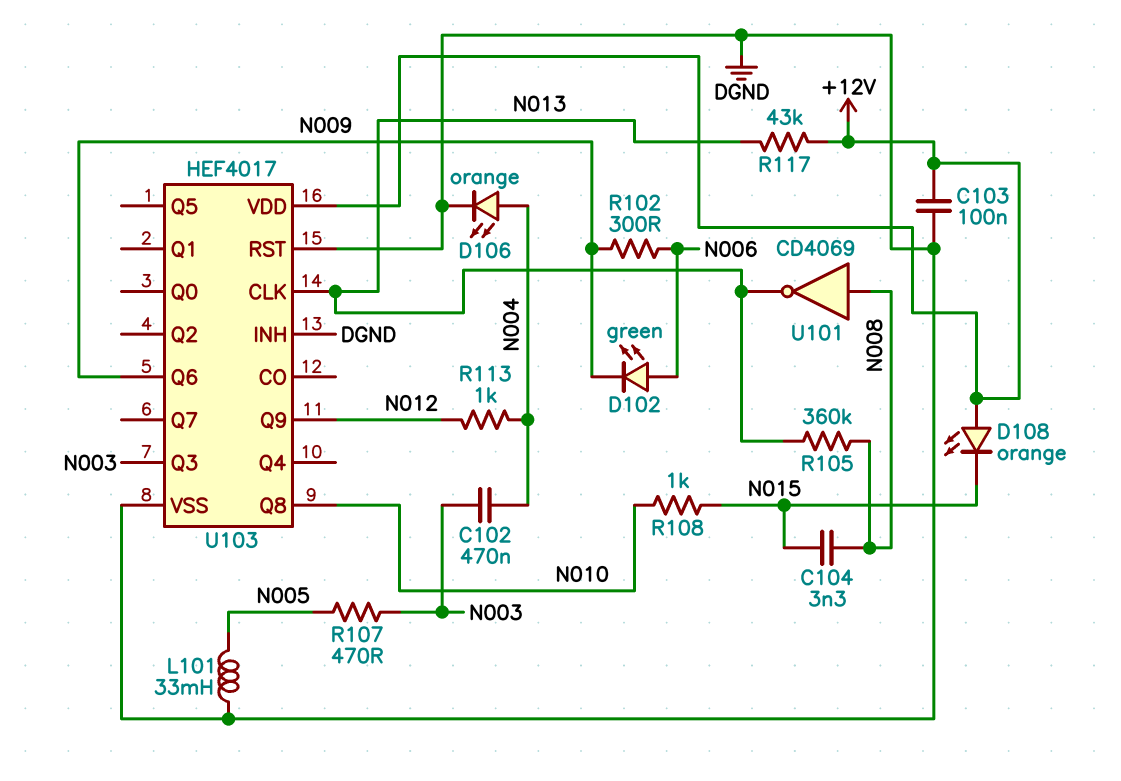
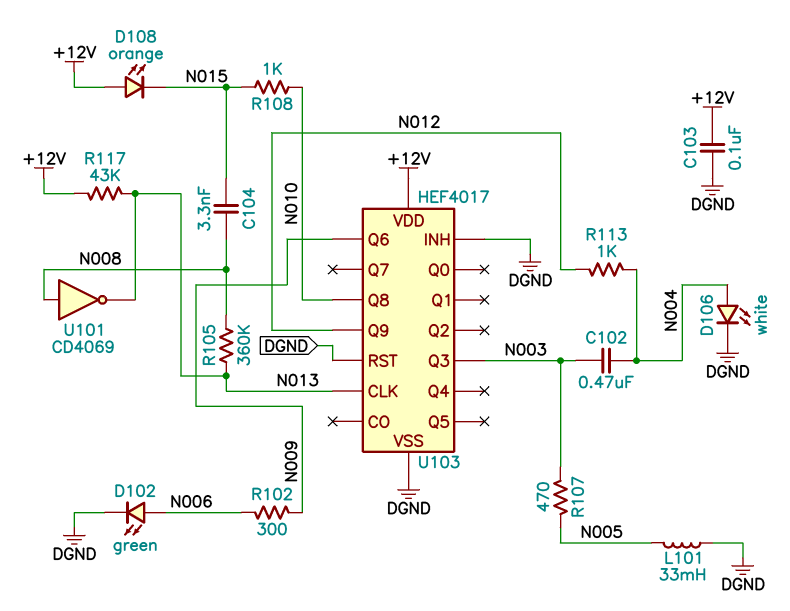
D102: LED green (A N006, K N009) -> LED green (A N006, K DGND)
D106: LED orange (A N004, K DGND) -> LED white (A N004, K DGND)

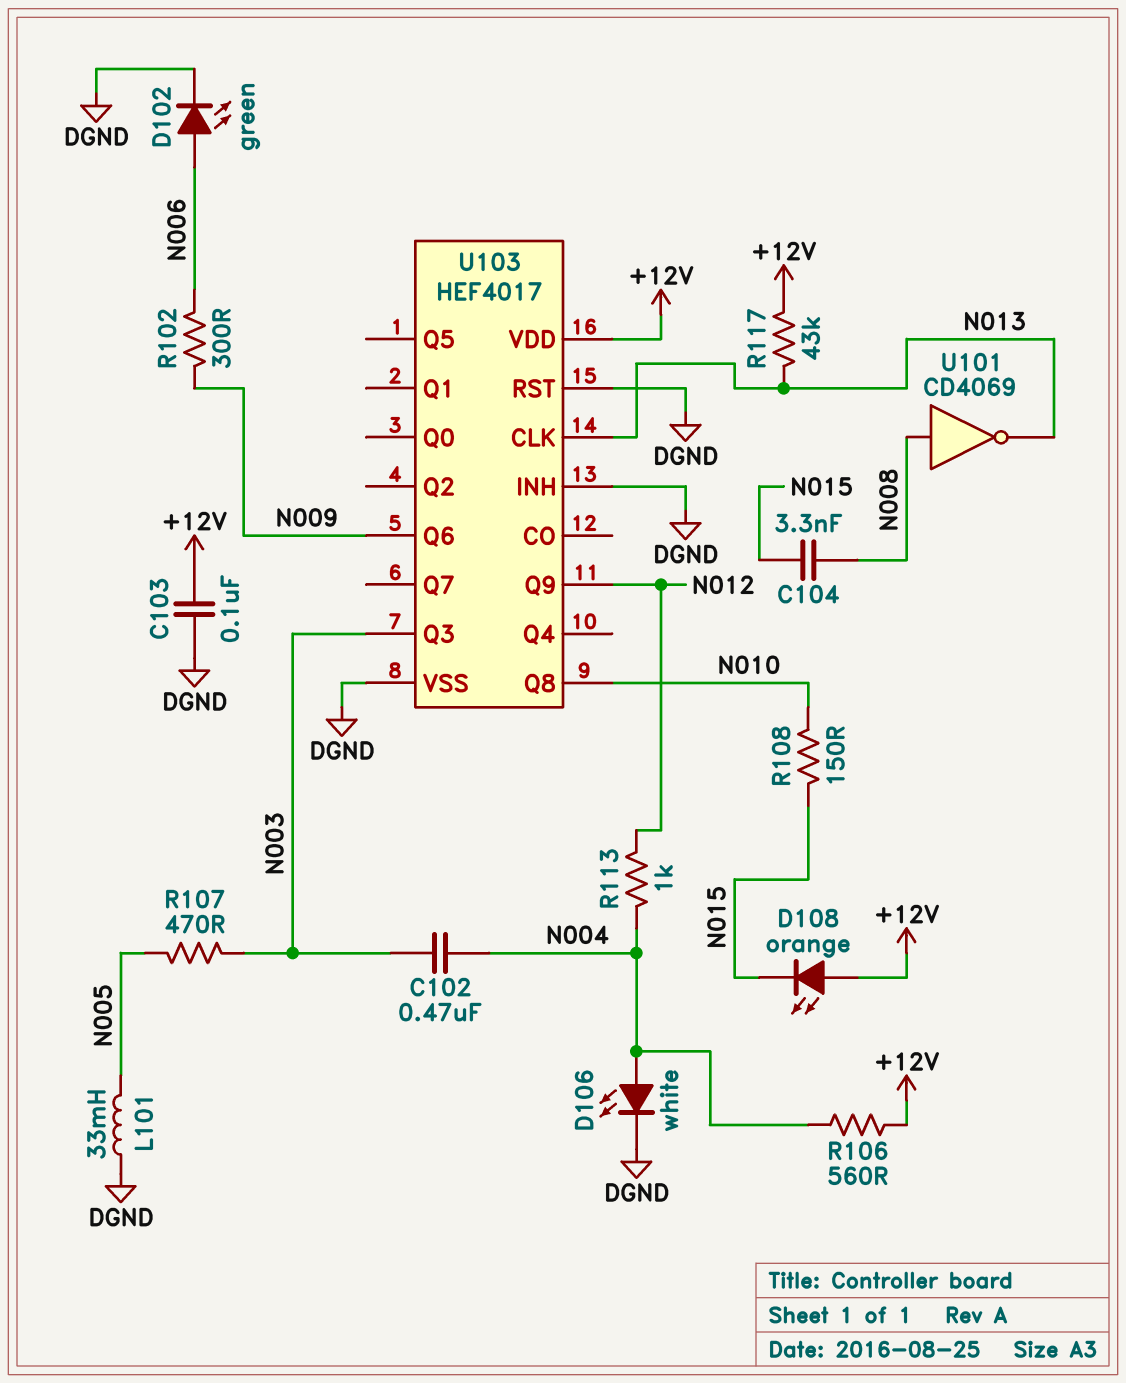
R105: 360k (N008, N013) -> none
R106: none -> 560 (+12V, N004)
R108: 1k (N010, N015) -> 150 (N010, N015)

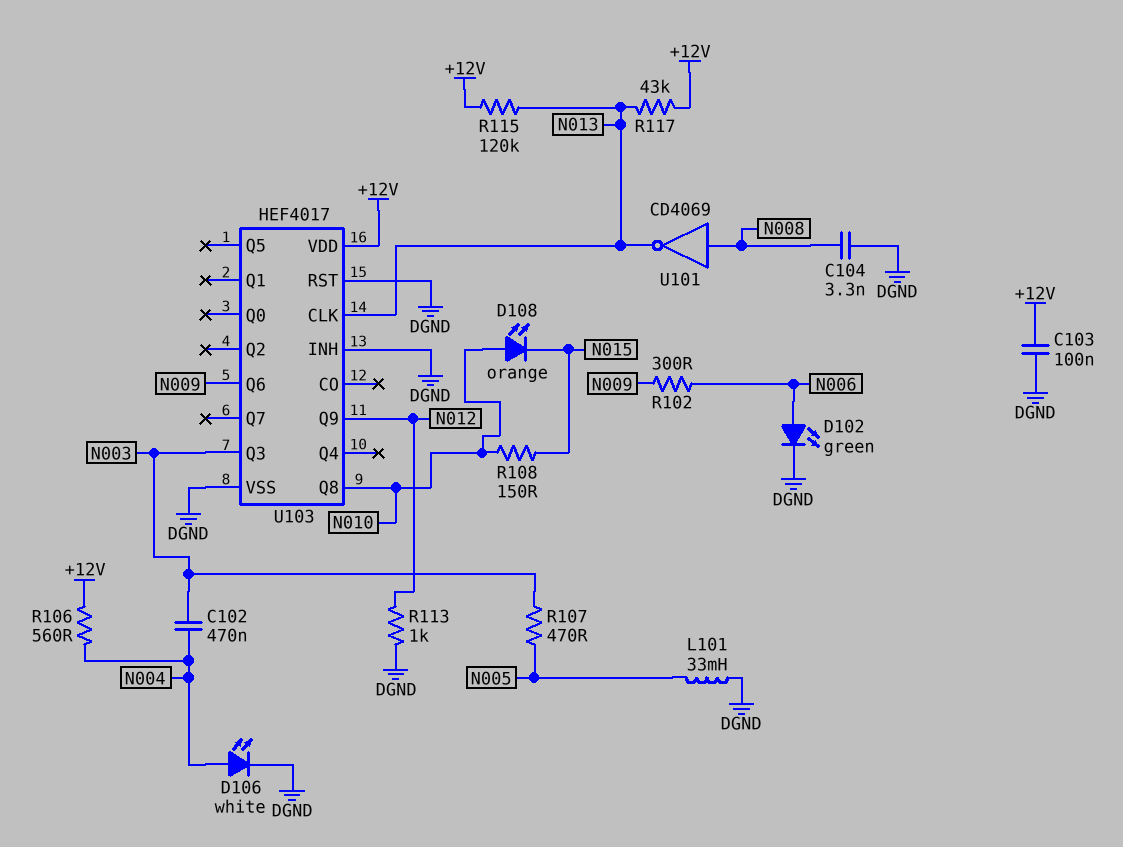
C104: 3.3nF (N008, N015) -> 3.3nF (DGND, N008)
D108: LED orange (A +12V, K N015) -> LED orange (A N010, K N015)
R113: 1k (N004, N012) -> 1k (DGND, N012)
R115: none -> 120k (+12V, N013)

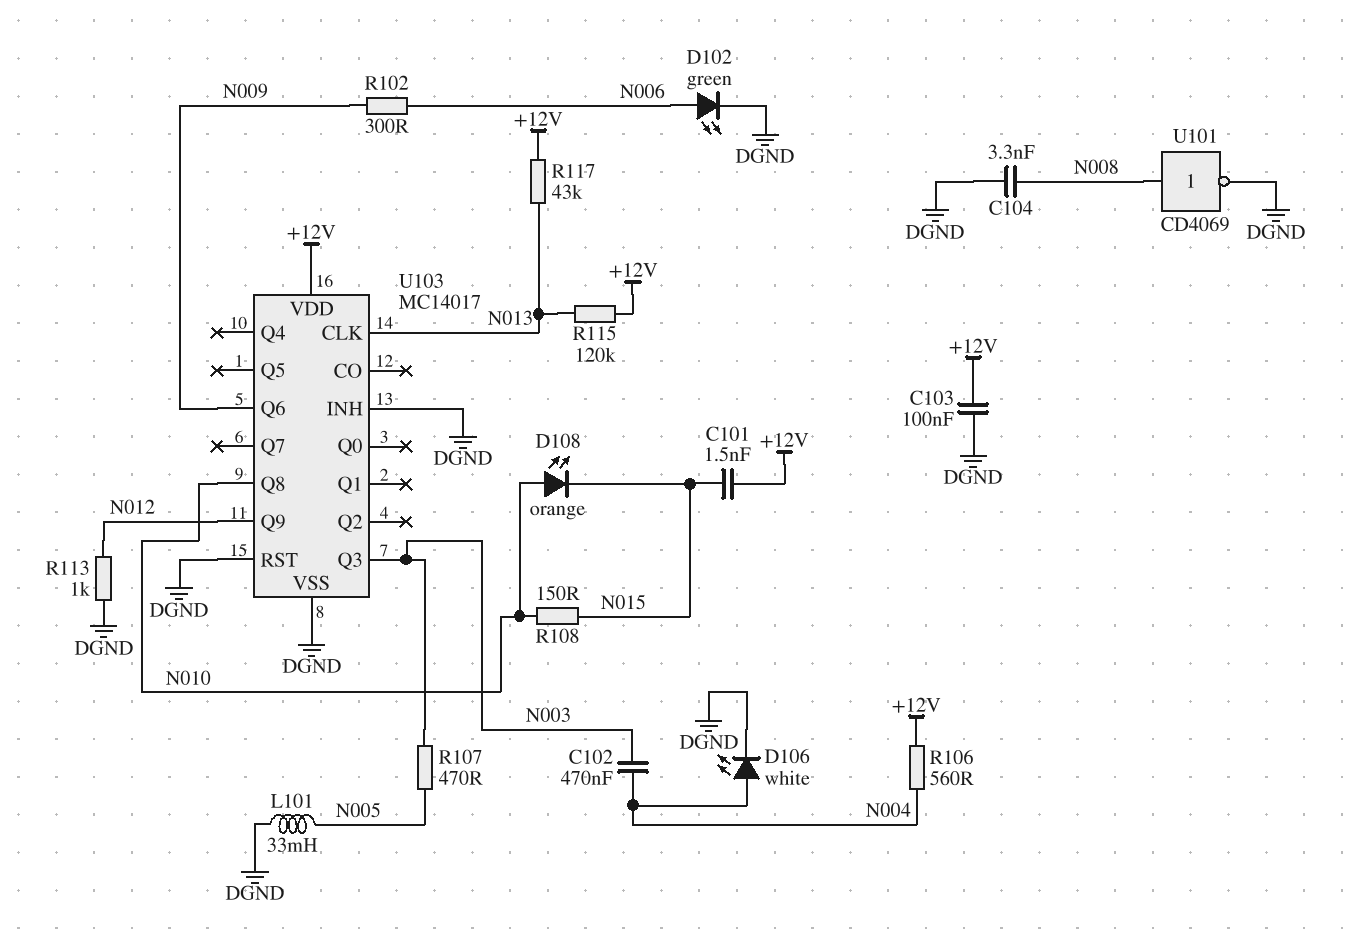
C101: none -> 1.5nF (+12V, N015)
U101: NOT CD4069 (in N008, out N013) -> NOT CD4069 (in N008, out DGND)
U103: HEF4017 -> MC14017

